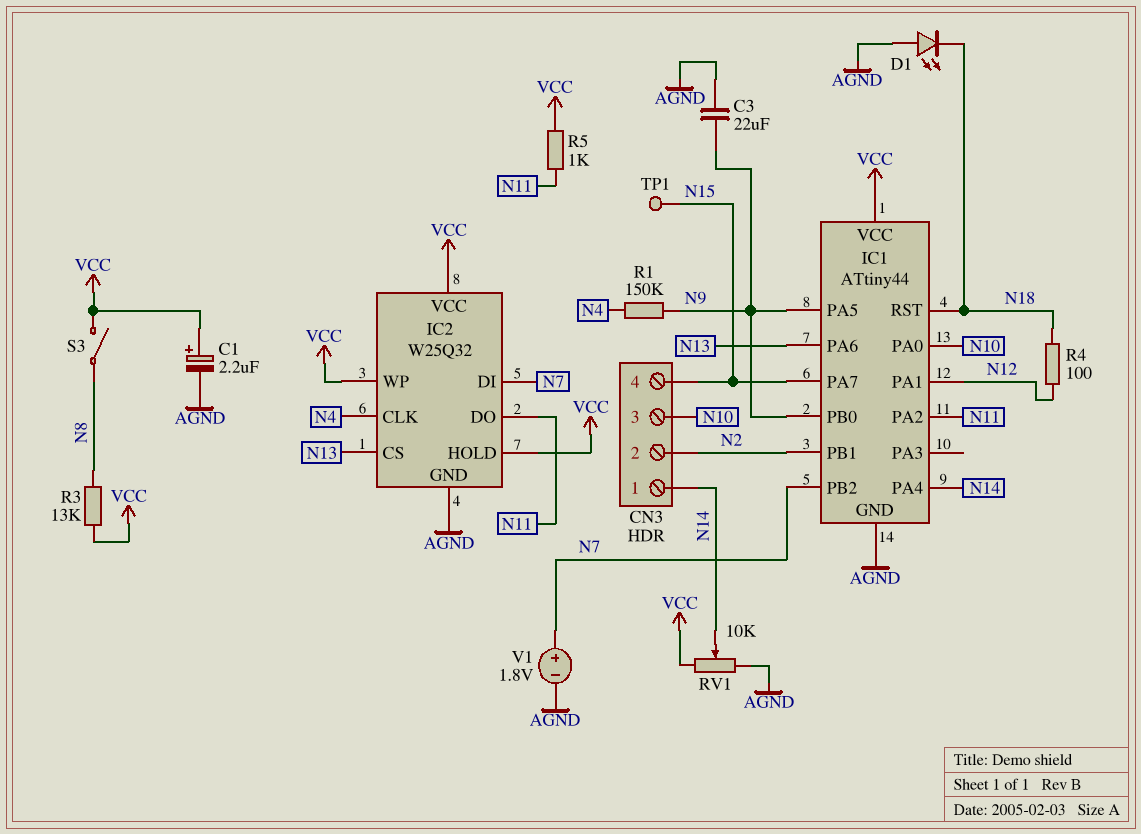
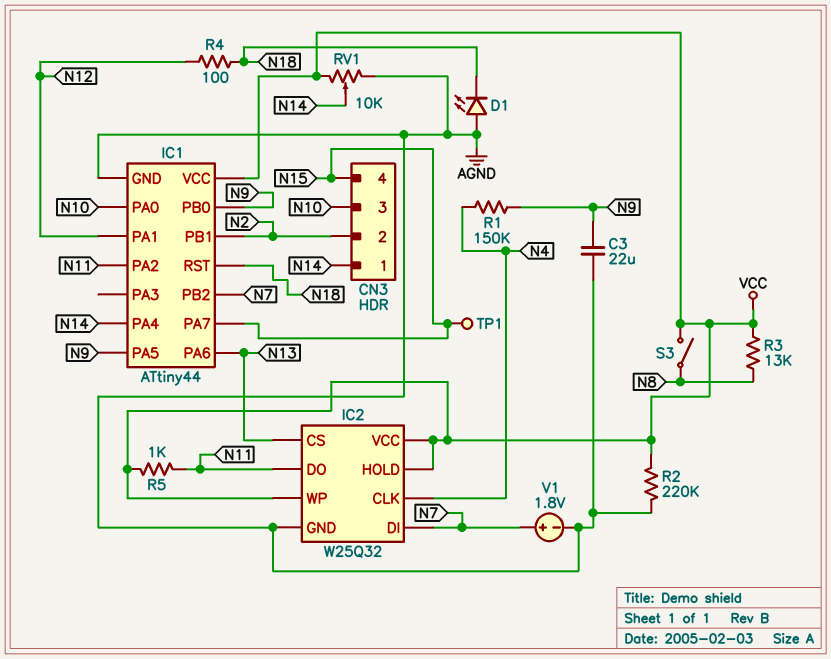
C1: 2.2uF (plus VCC, minus AGND) -> none
R2: none -> 220k (AGND, VCC)

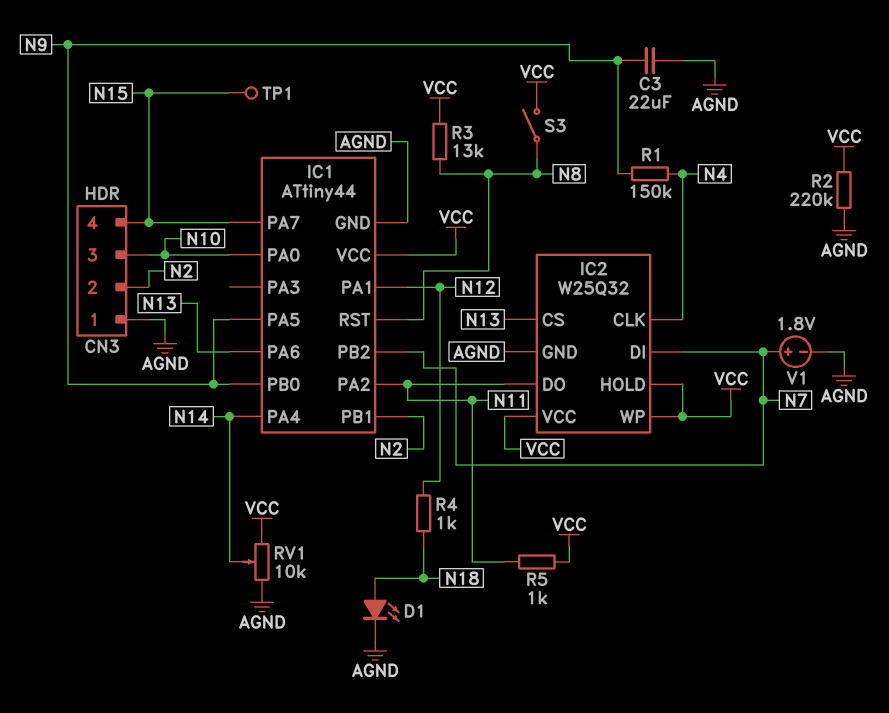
CN3 pin 1: N14 -> AGND
D1: LED (A AGND, K N18) -> LED (A N18, K AGND)
IC1 pin RST: N18 -> N8
R4: 100 (N12, N18) -> 1k (N12, N18)

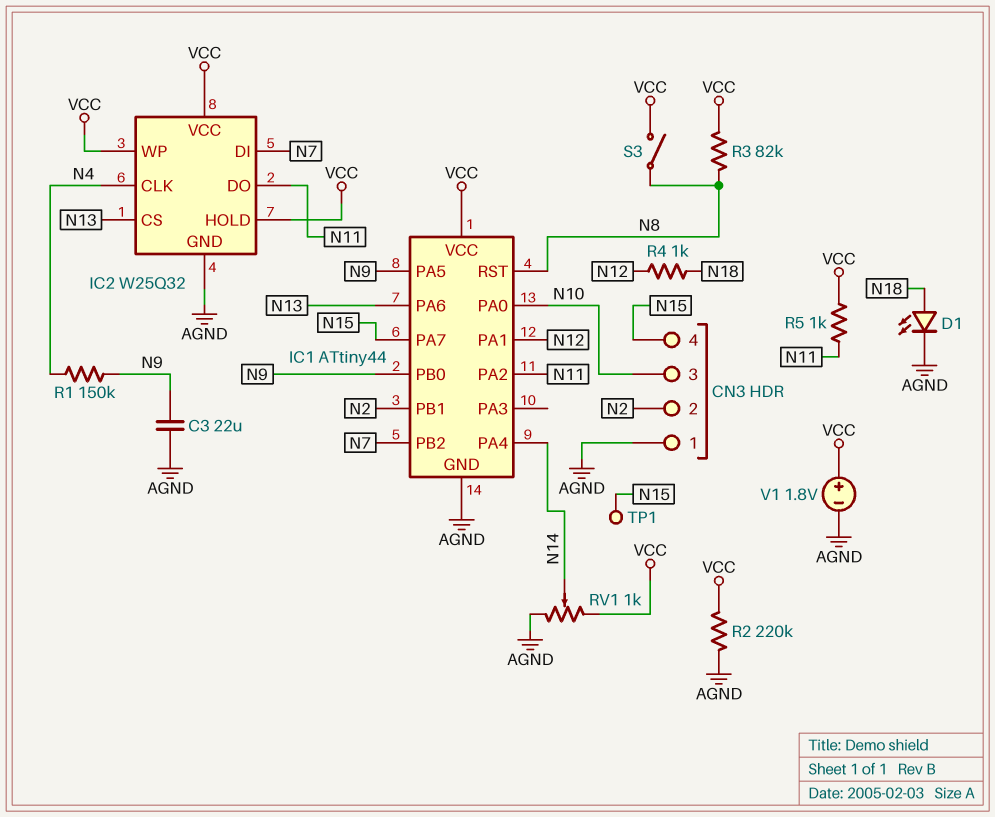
R3: 13k (N8, VCC) -> 82k (N8, VCC)
RV1: 10k (AGND, VCC, wiper N14) -> 1k (AGND, VCC, wiper N14)
V1: 1.8V (plus N7, minus AGND) -> 1.8V (plus VCC, minus AGND)

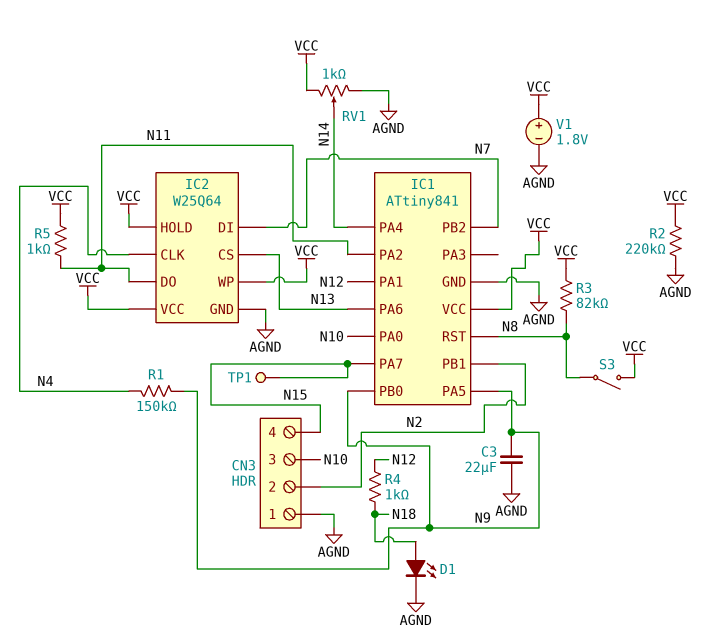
IC1: ATtiny44 -> ATtiny841
IC2: W25Q32 -> W25Q64

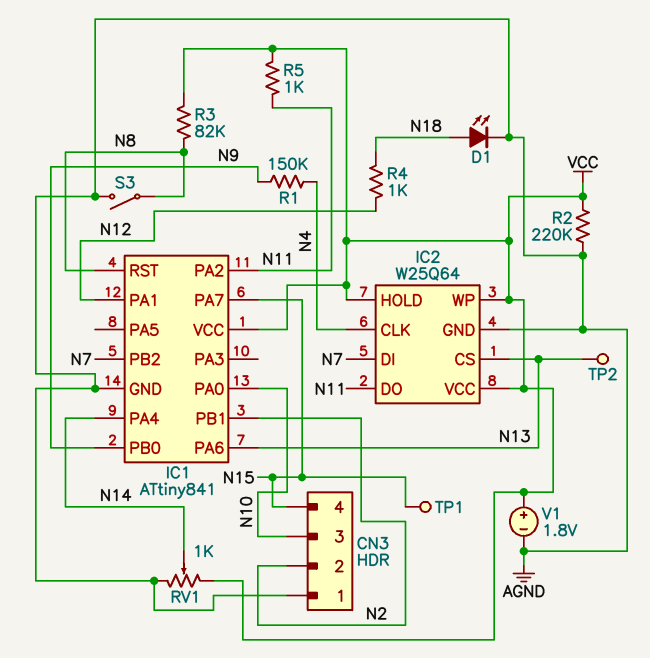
C3: 22uF (AGND, N9) -> none
IC1 pin PA5: N9 -> none
S3: switch (N8, VCC) -> switch (AGND, N8)
TP2: none -> test point (N13)

